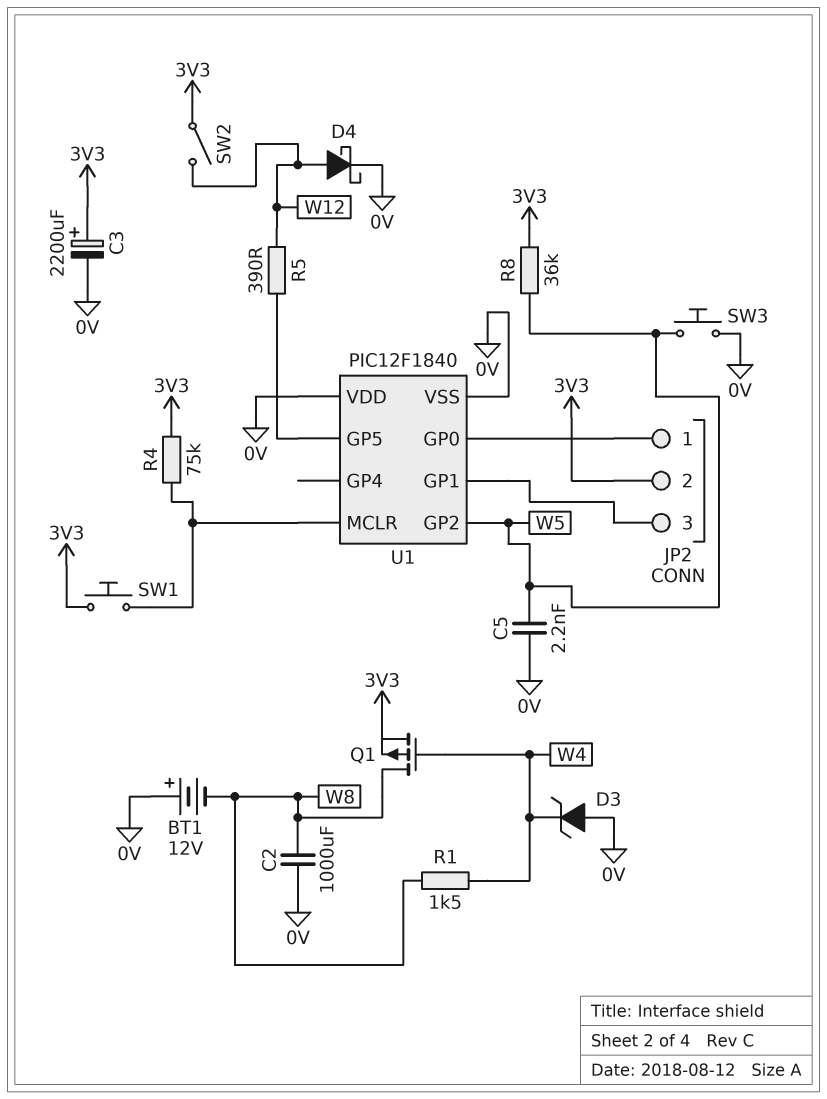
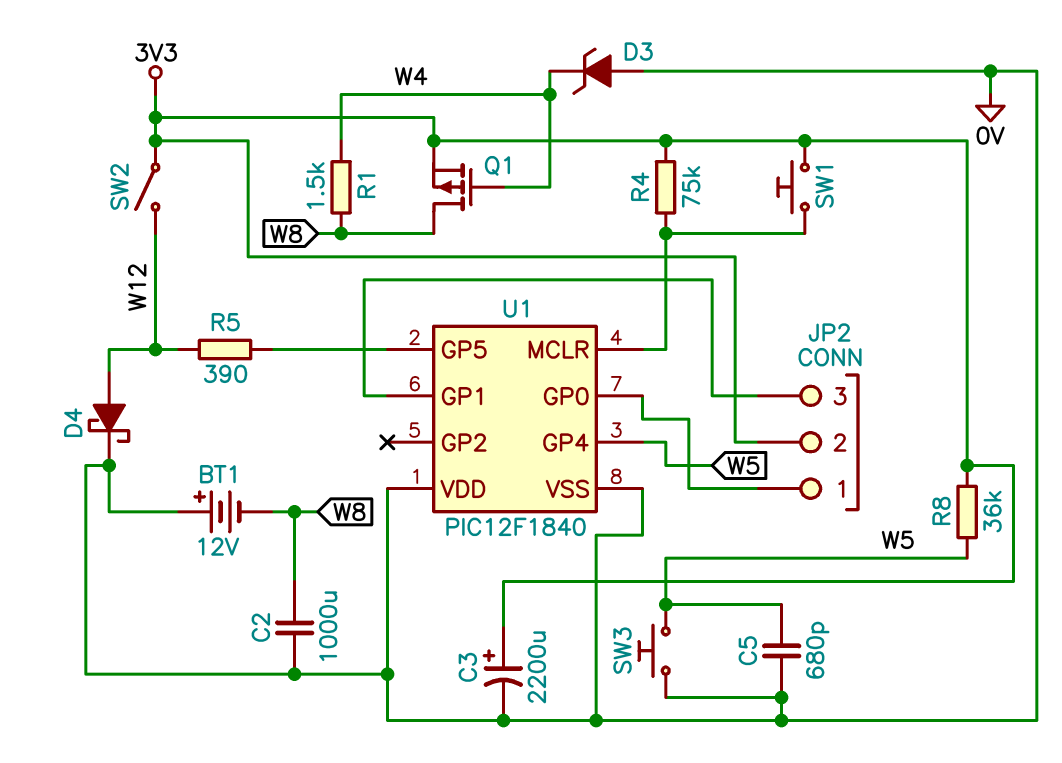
C5: 2.2nF (0V, W5) -> 680pF (0V, W5)
U1 pin GP2: W5 -> none
U1 pin GP4: none -> W5

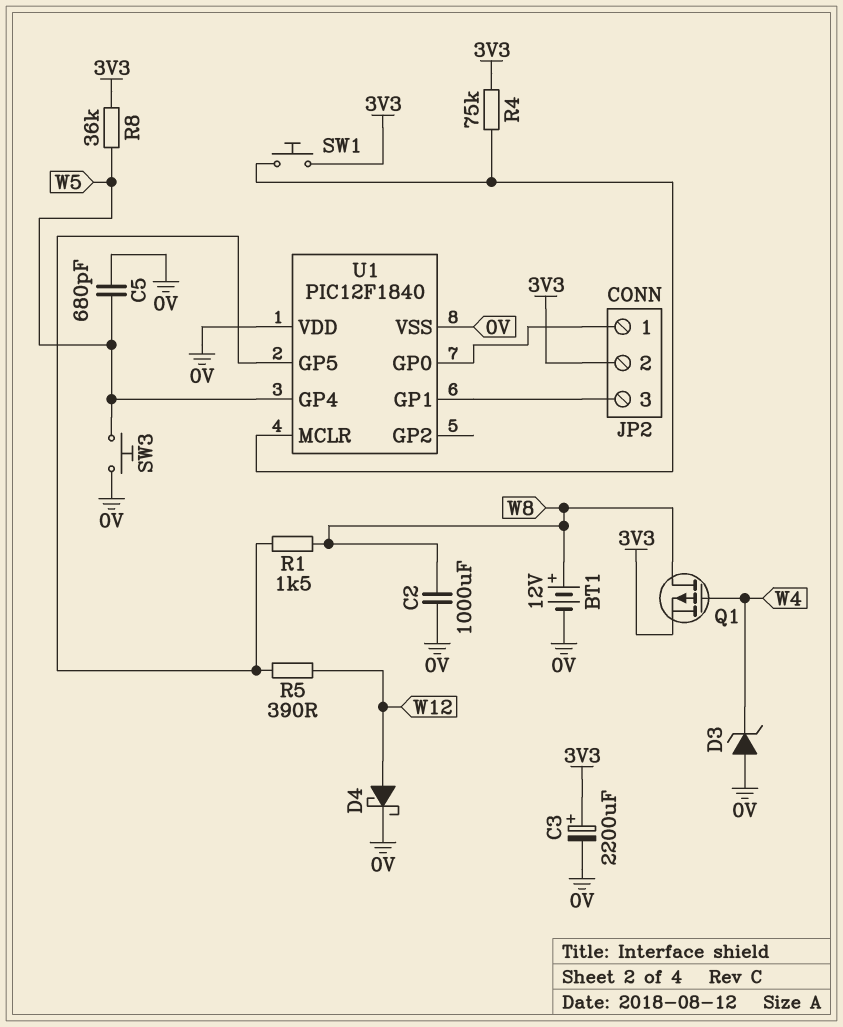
BT1: 12V (plus 0V, minus W8) -> 12V (plus W8, minus 0V)
R1: 1.5k (W4, W8) -> 1.5k (U1/GP5, W8)
SW2: switch (3V3, W12) -> none

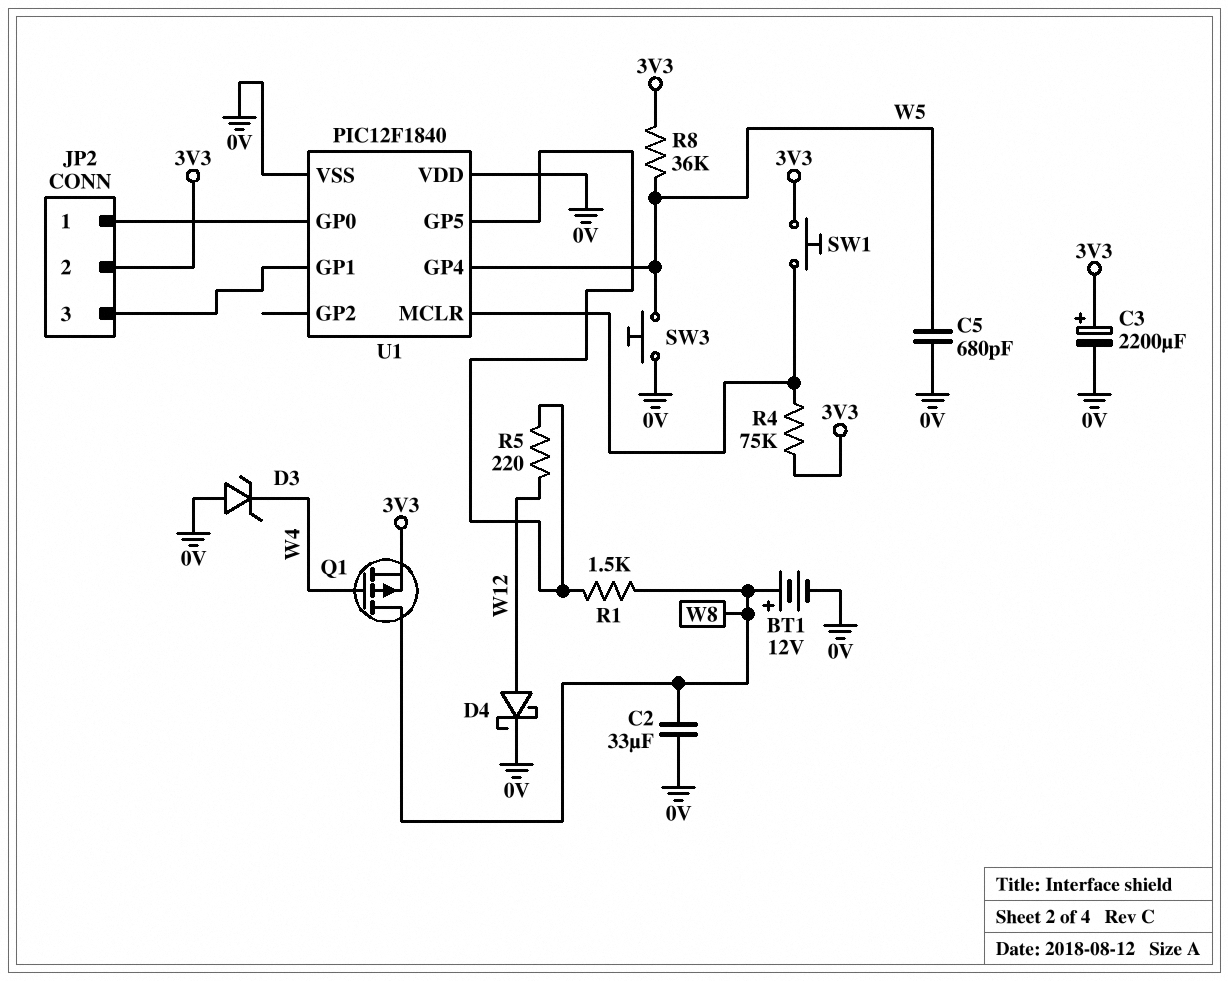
C2: 1000uF (0V, W8) -> 33uF (0V, W8)
R5: 390 (U1/GP5, W12) -> 220 (U1/GP5, W12)

